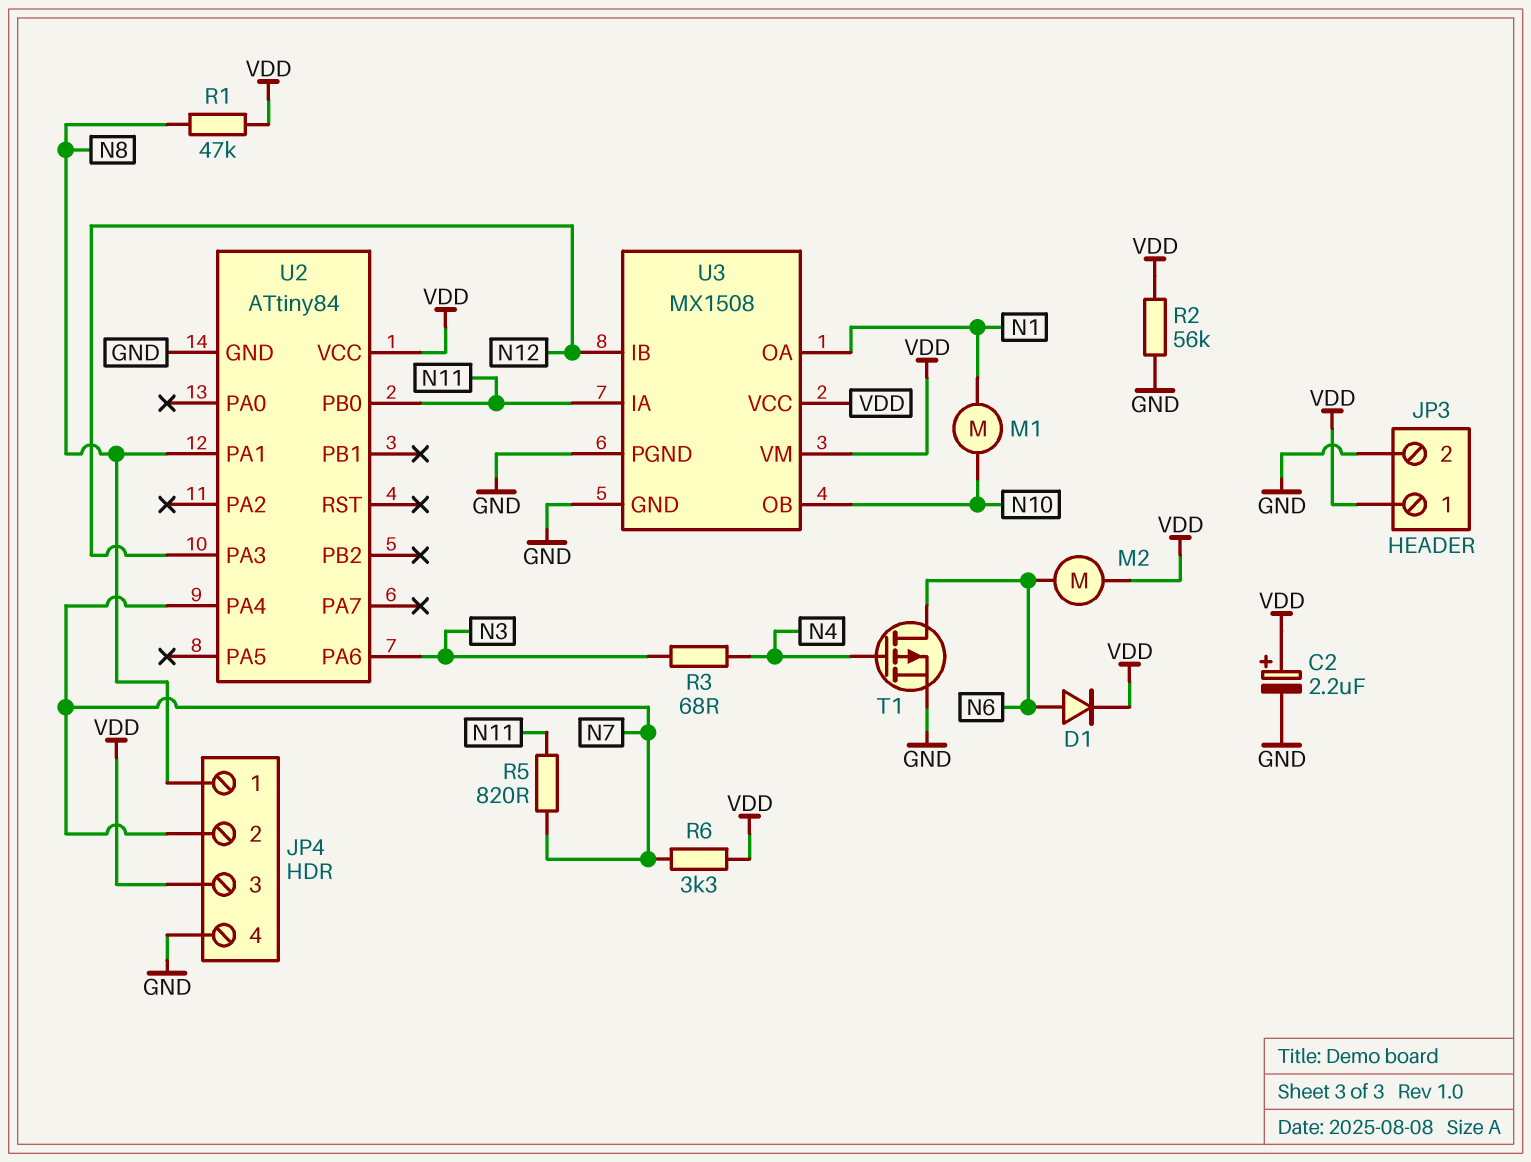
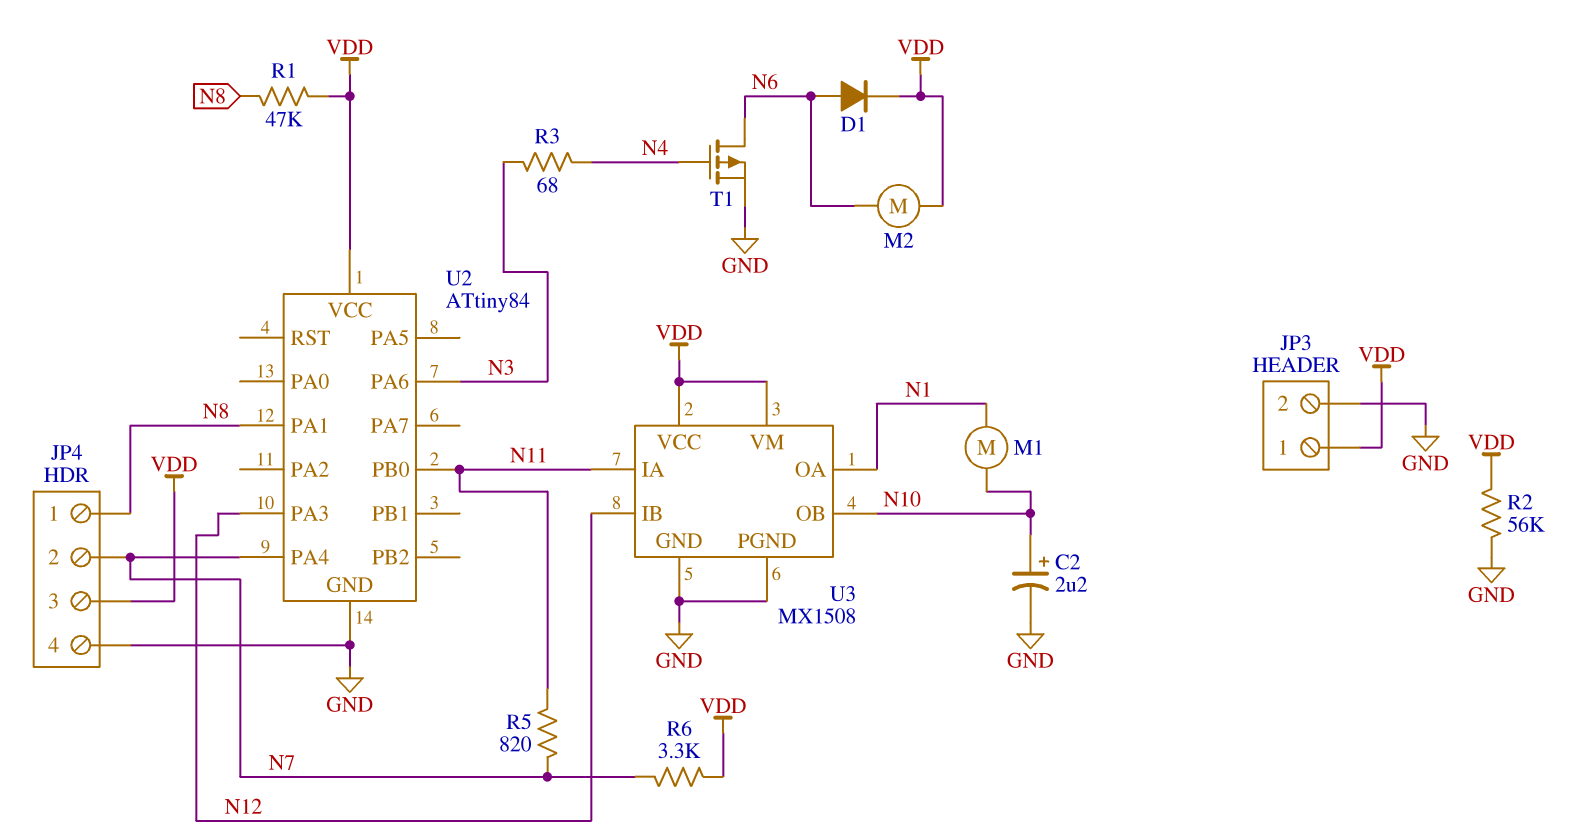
C2: 2.2uF (plus VDD, minus GND) -> 2.2uF (plus N10, minus GND)

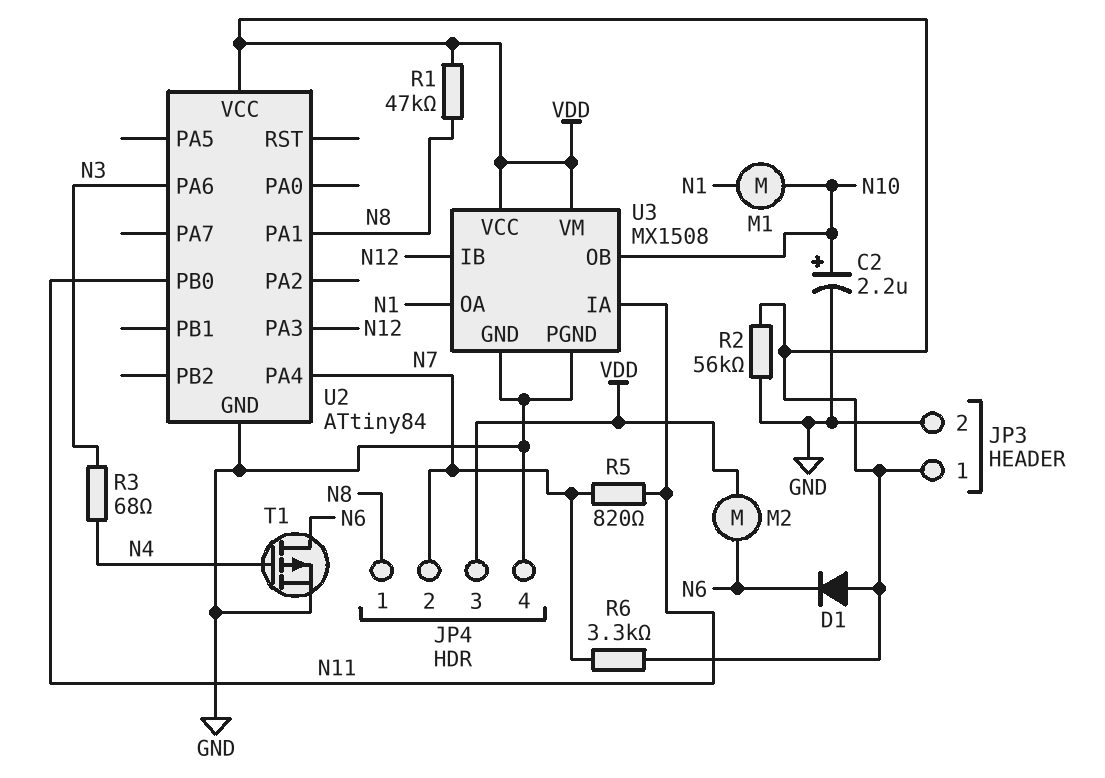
D1: diode (A N6, K VDD) -> diode (A VDD, K N6)

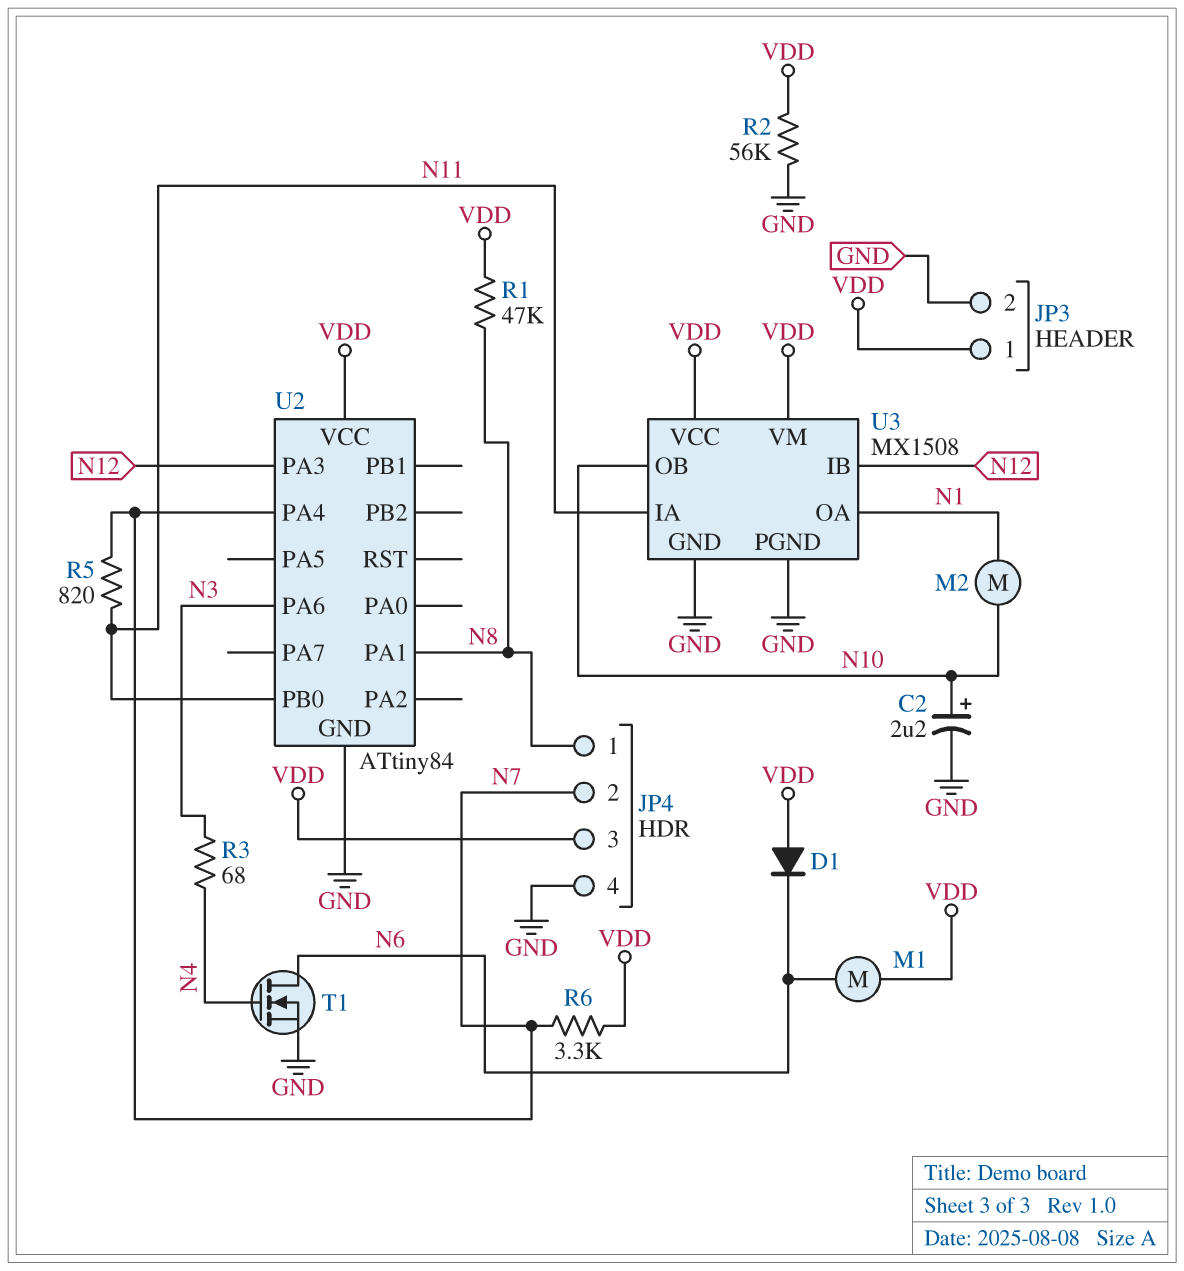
M1: motor (N1, N10) -> motor (N6, VDD)
M2: motor (N6, VDD) -> motor (N1, N10)
T1: PMOS (G N4, D N6, S GND) -> NMOS (G N4, D N6, S GND)

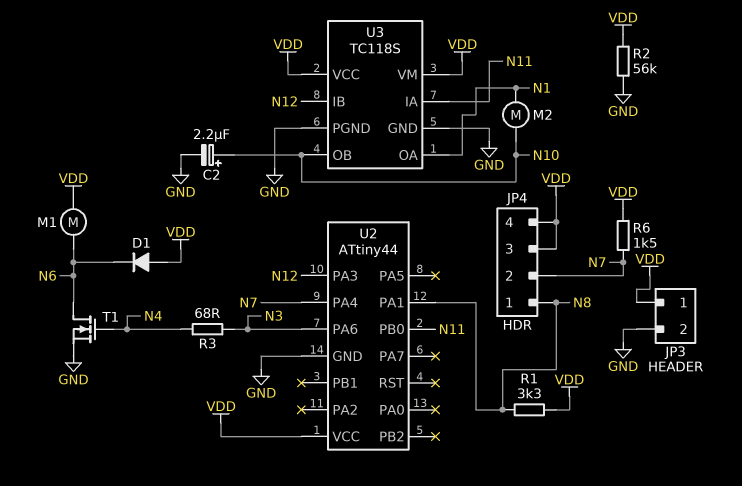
JP4 pin 4: GND -> VDD
R1: 47k (N8, VDD) -> 3.3k (N8, VDD)
R5: 820 (N7, N11) -> none
R6: 3.3k (N7, VDD) -> 1.5k (N7, VDD)
U2: ATtiny84 -> ATtiny44
U3: MX1508 -> TC118S

